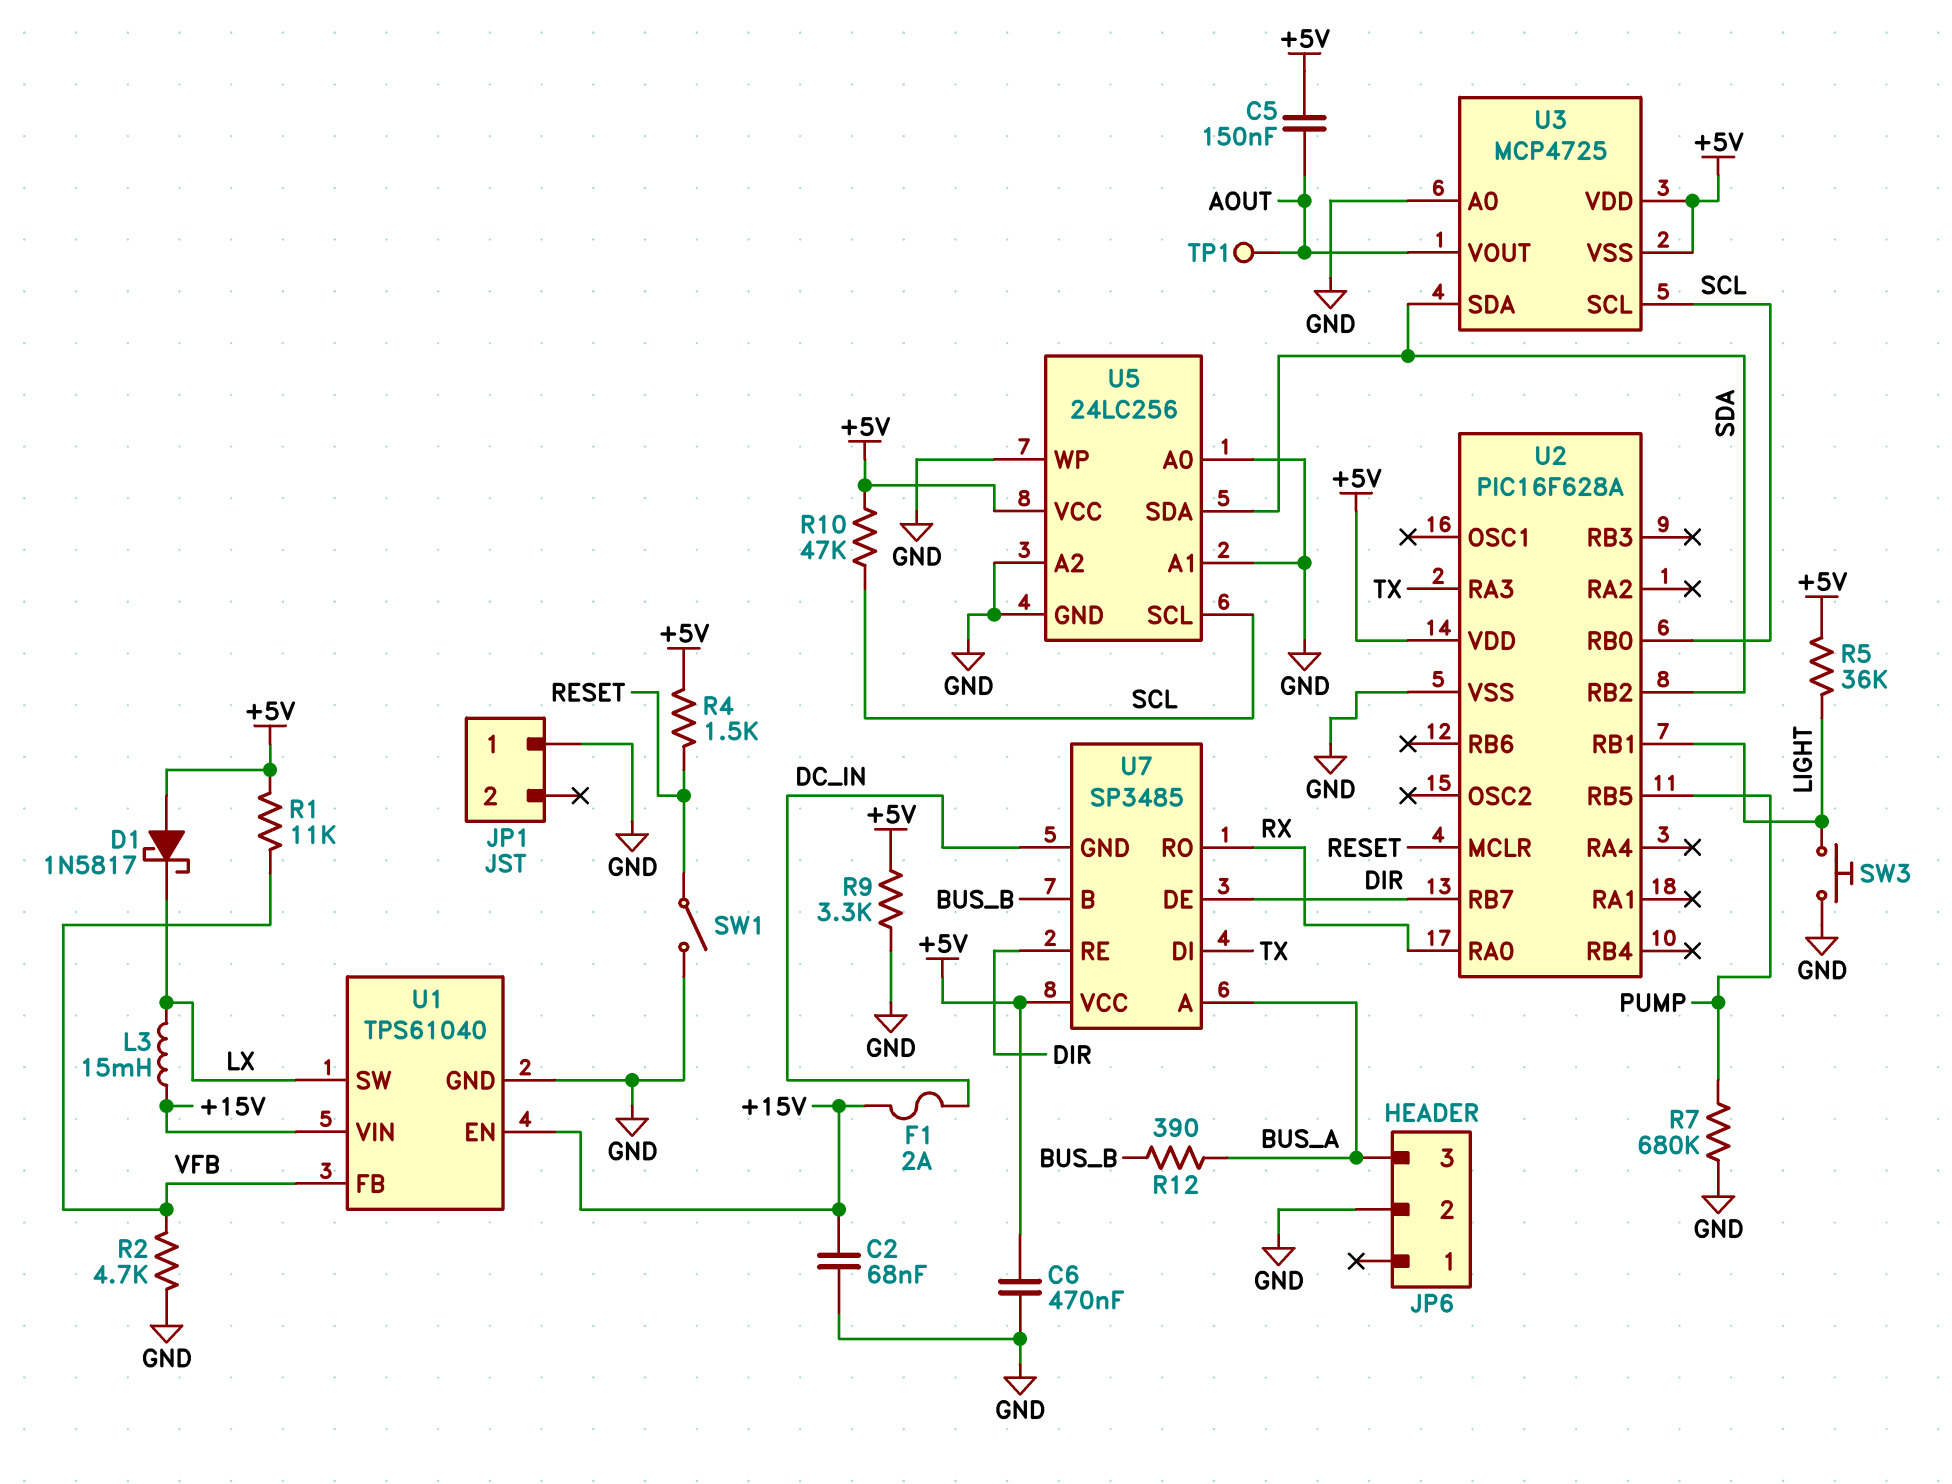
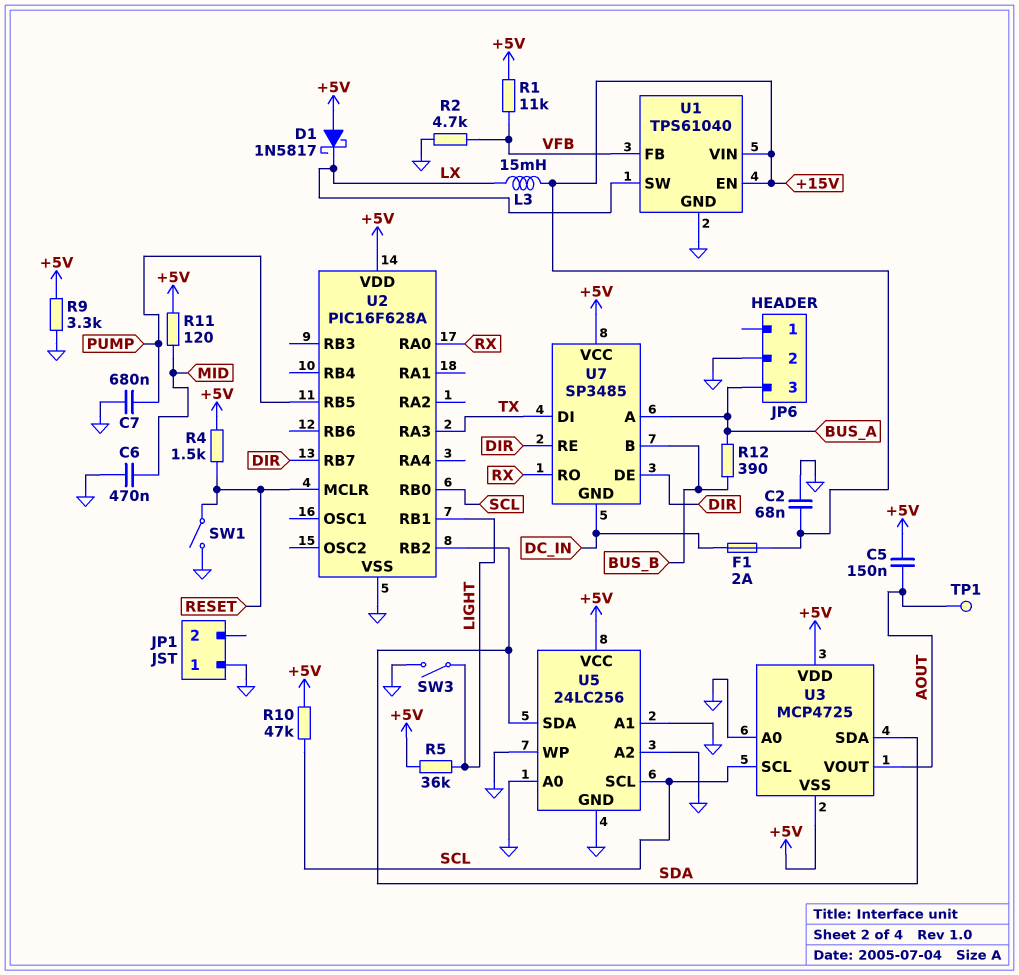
C6: 470nF (+5V, GND) -> 470nF (GND, MID)
C7: none -> 680nF (GND, PUMP)
R7: 680k (GND, PUMP) -> none
R11: none -> 120 (+5V, MID)
SW3: button (GND, LIGHT) -> switch (GND, LIGHT)

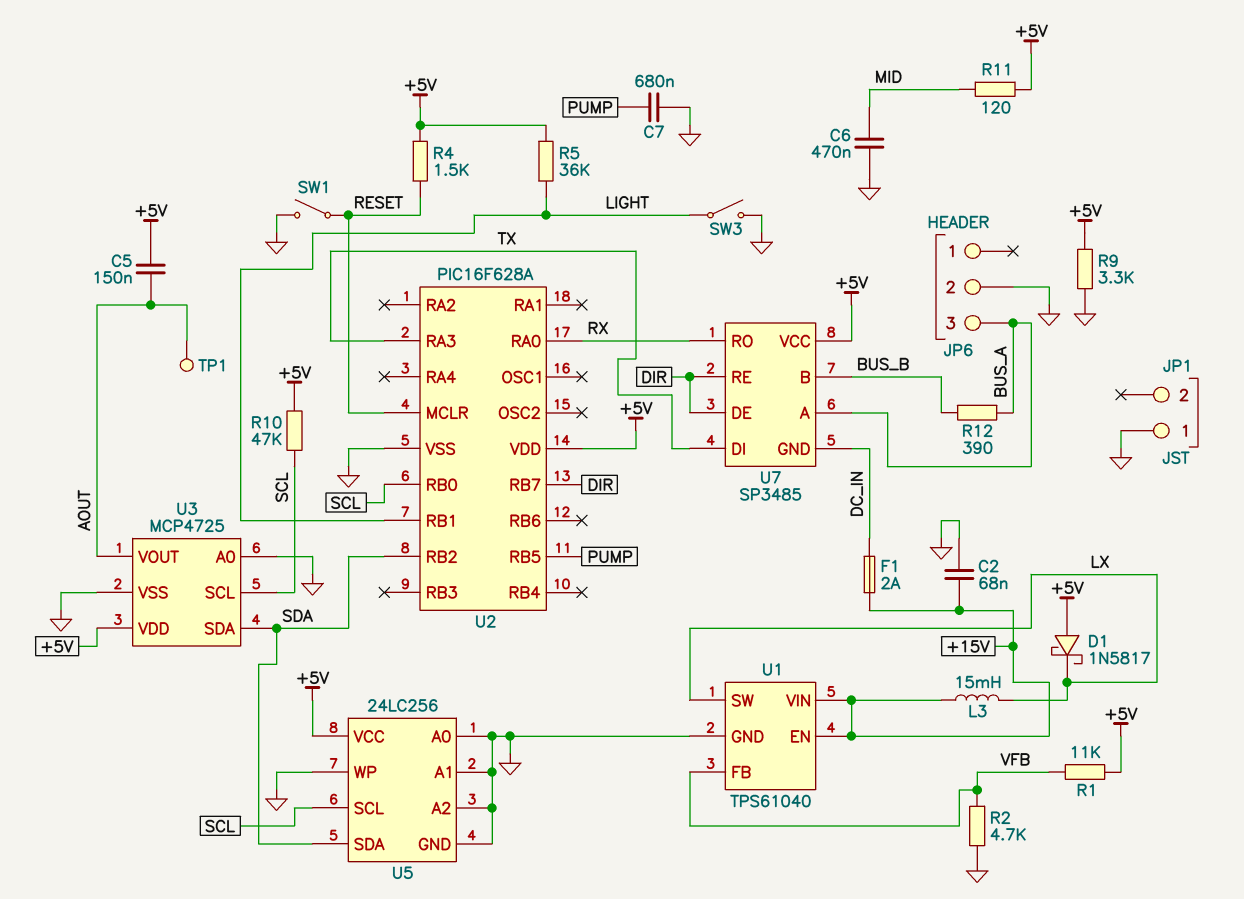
U3 pin VSS: +5V -> GND

